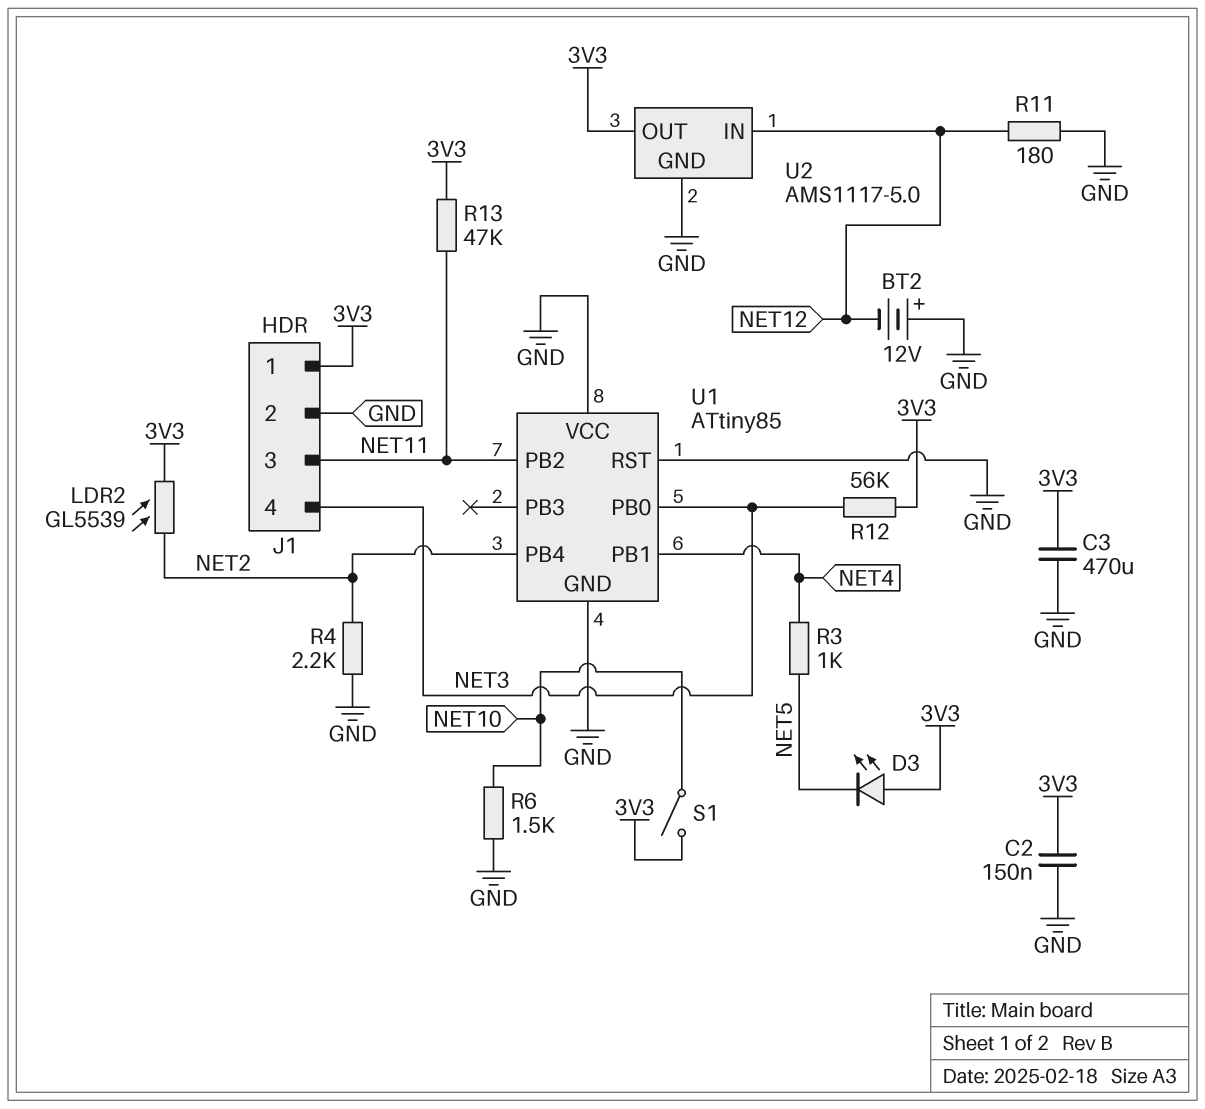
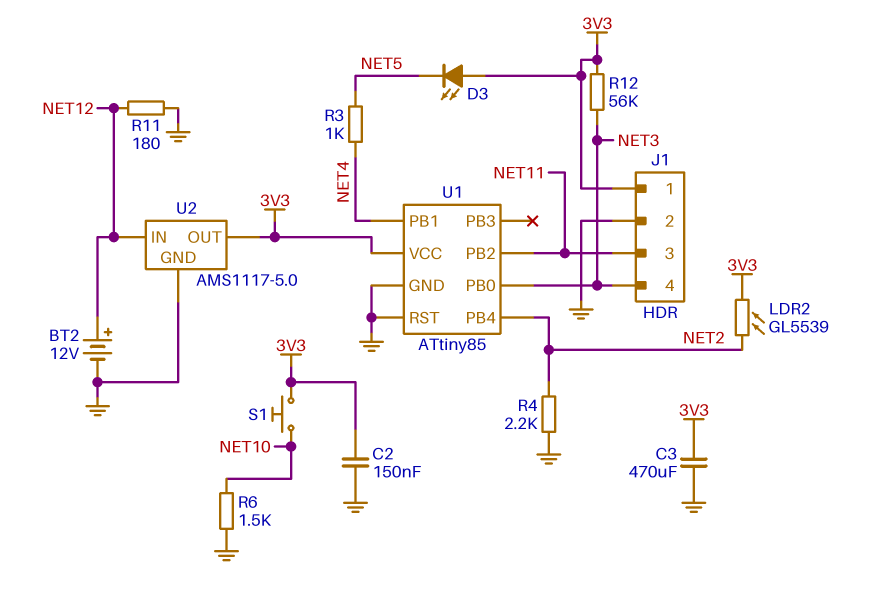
BT2: 12V (plus GND, minus NET12) -> 12V (plus NET12, minus GND)
R13: 47k (3V3, NET11) -> none
S1: switch (3V3, NET10) -> button (3V3, NET10)
U1 pin VCC: GND -> 3V3

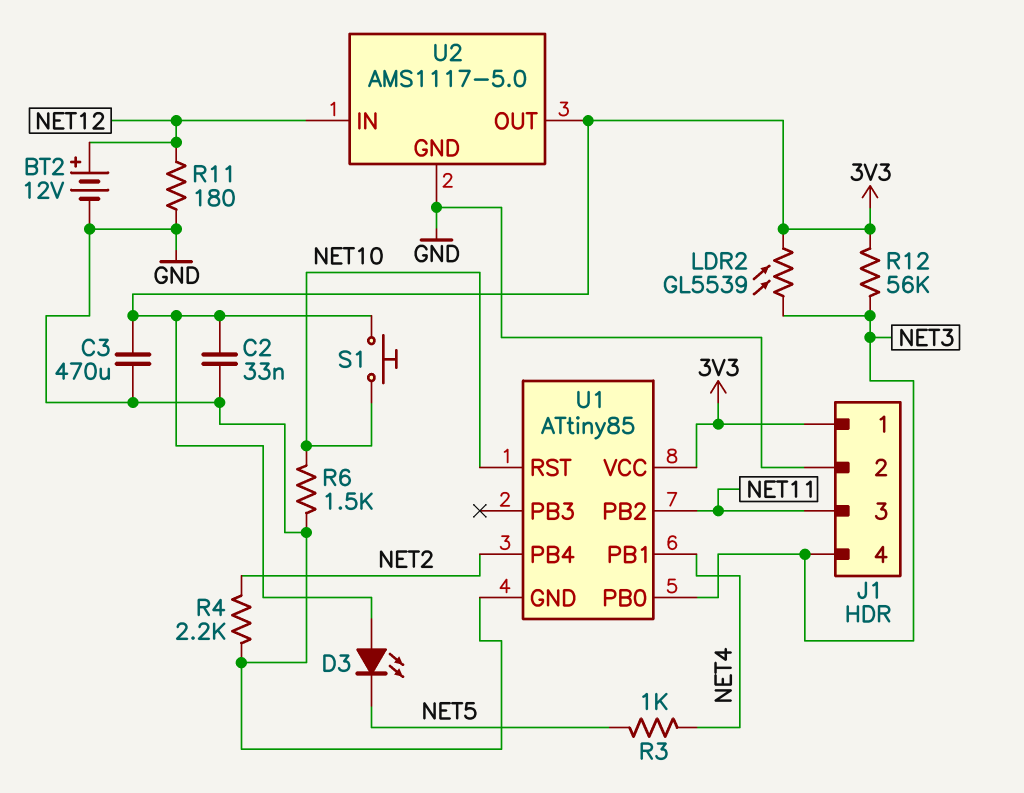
C2: 150nF (3V3, GND) -> 33nF (3V3, GND)
LDR2: GL5539 (3V3, NET2) -> GL5539 (3V3, NET3)
U1 pin RST: GND -> NET10

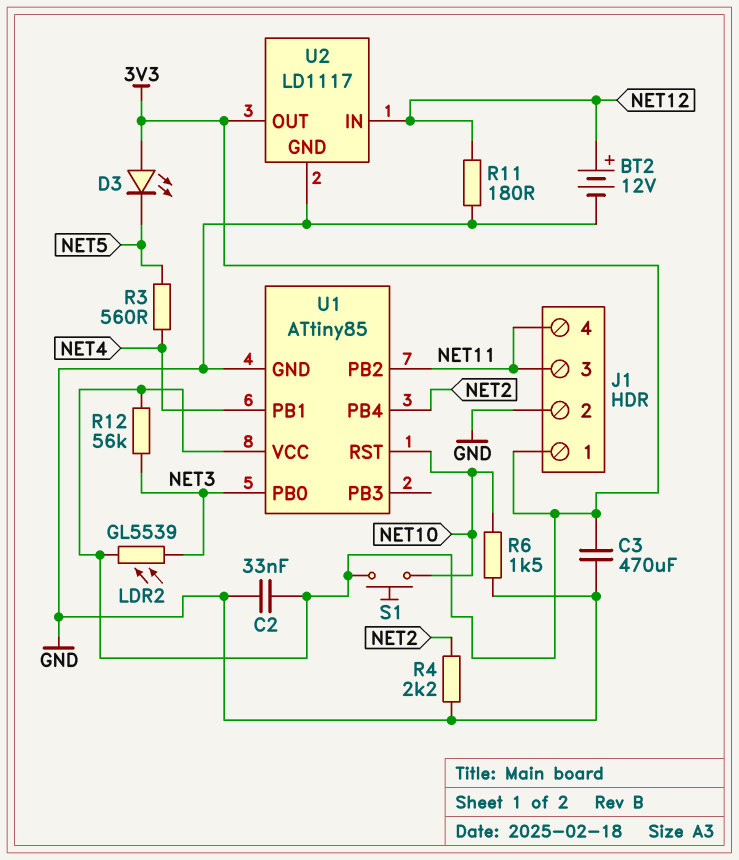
J1 pin 4: NET3 -> NET11
R3: 1k (NET4, NET5) -> 560 (NET4, NET5)
U2: AMS1117-5.0 -> LD1117

